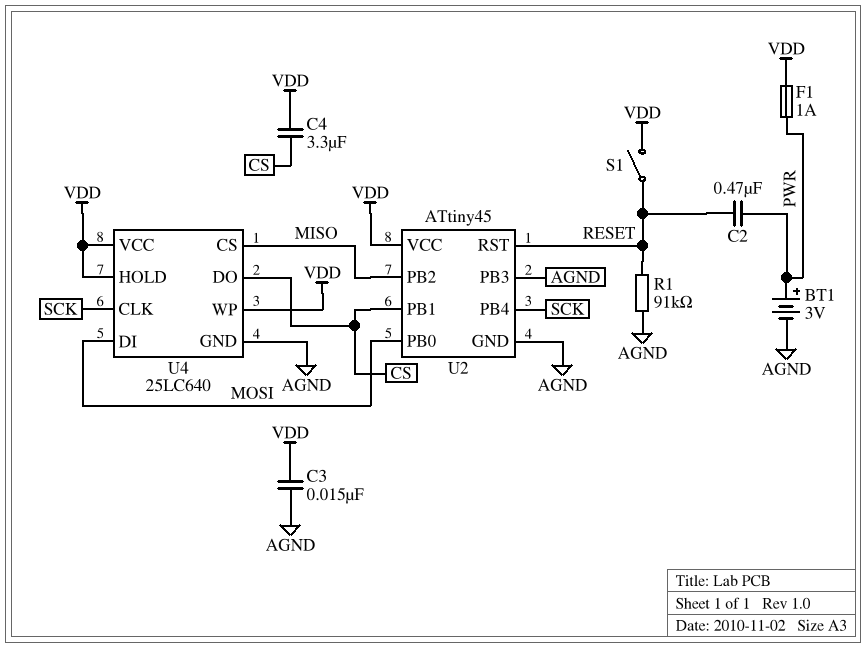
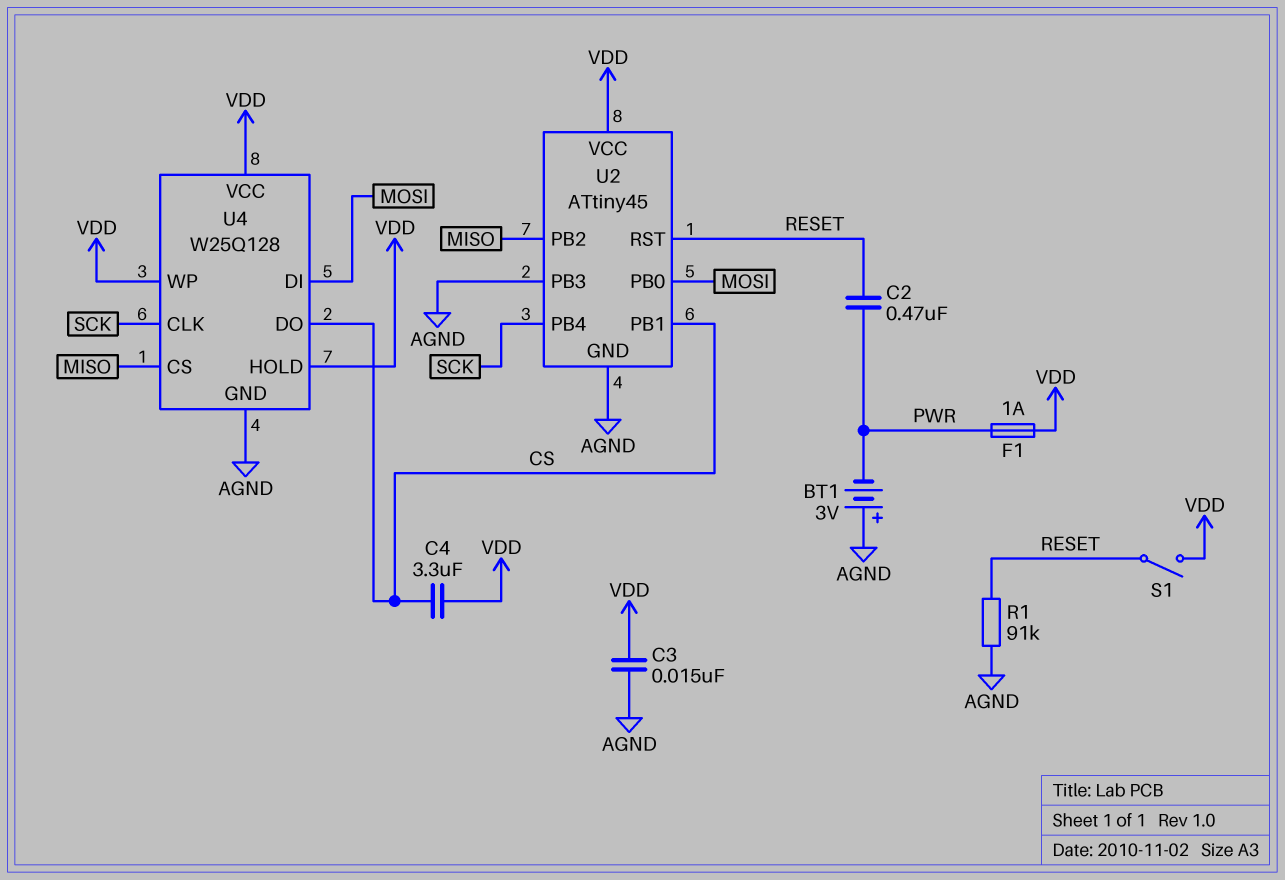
BT1: 3V (plus PWR, minus AGND) -> 3V (plus AGND, minus PWR)
U4: 25LC640 -> W25Q128

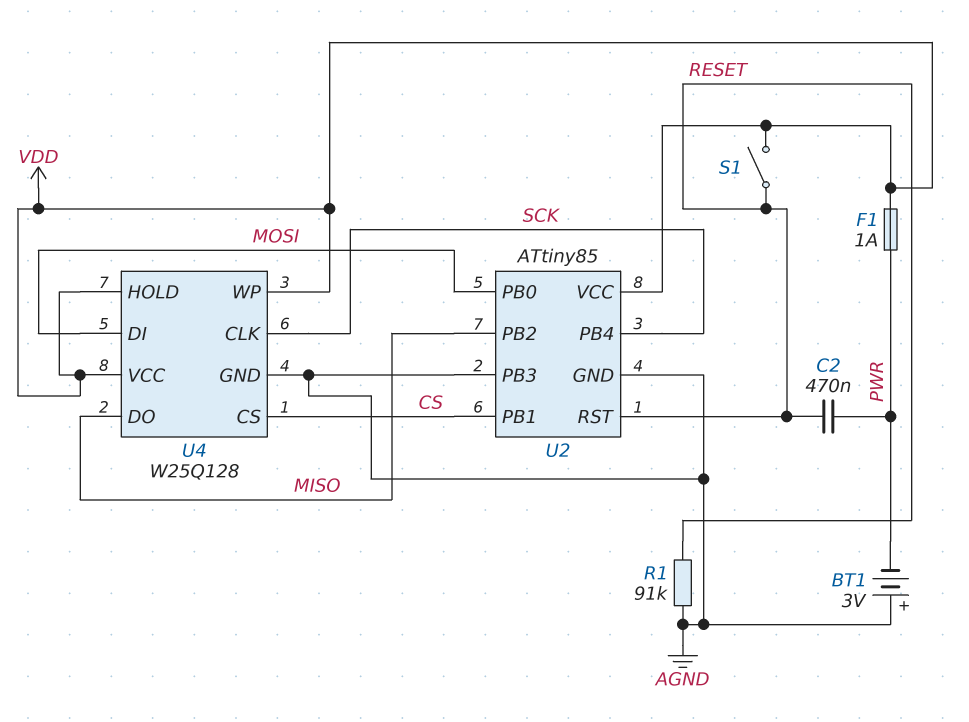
C3: 15nF (AGND, VDD) -> none
C4: 3.3uF (CS, VDD) -> none
U2: ATtiny45 -> ATtiny85
U4 pin CS: MISO -> CS
U4 pin DO: CS -> MISO

